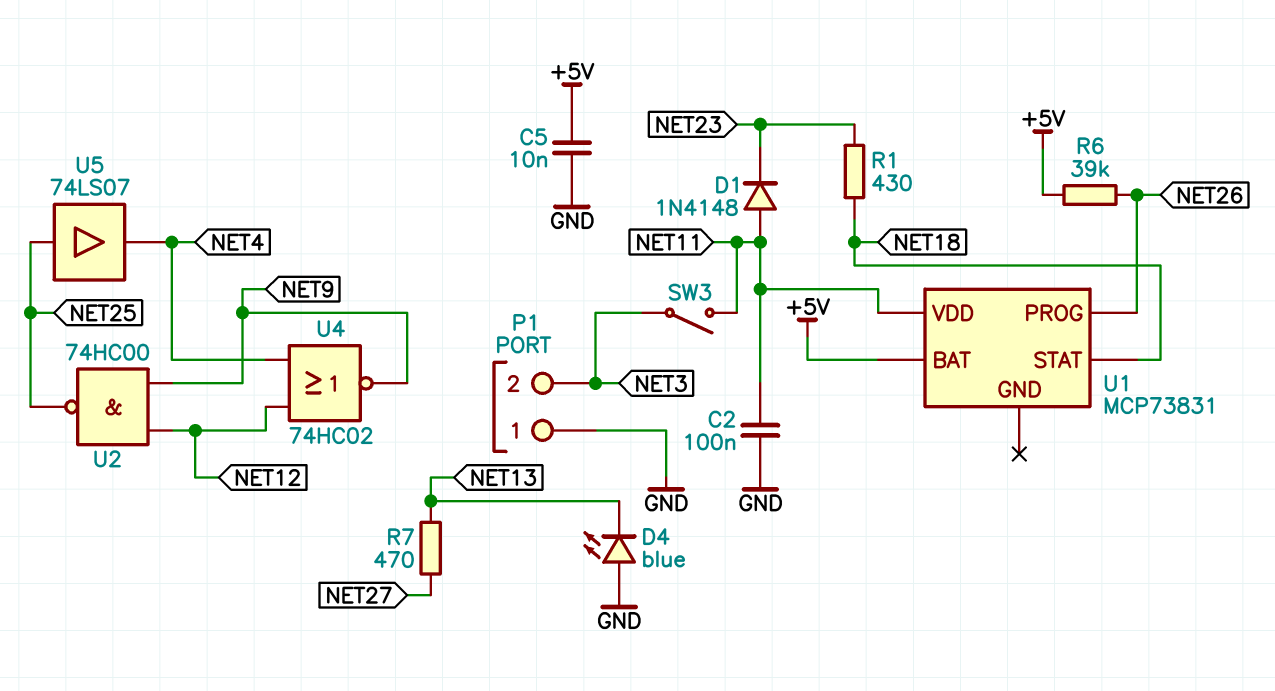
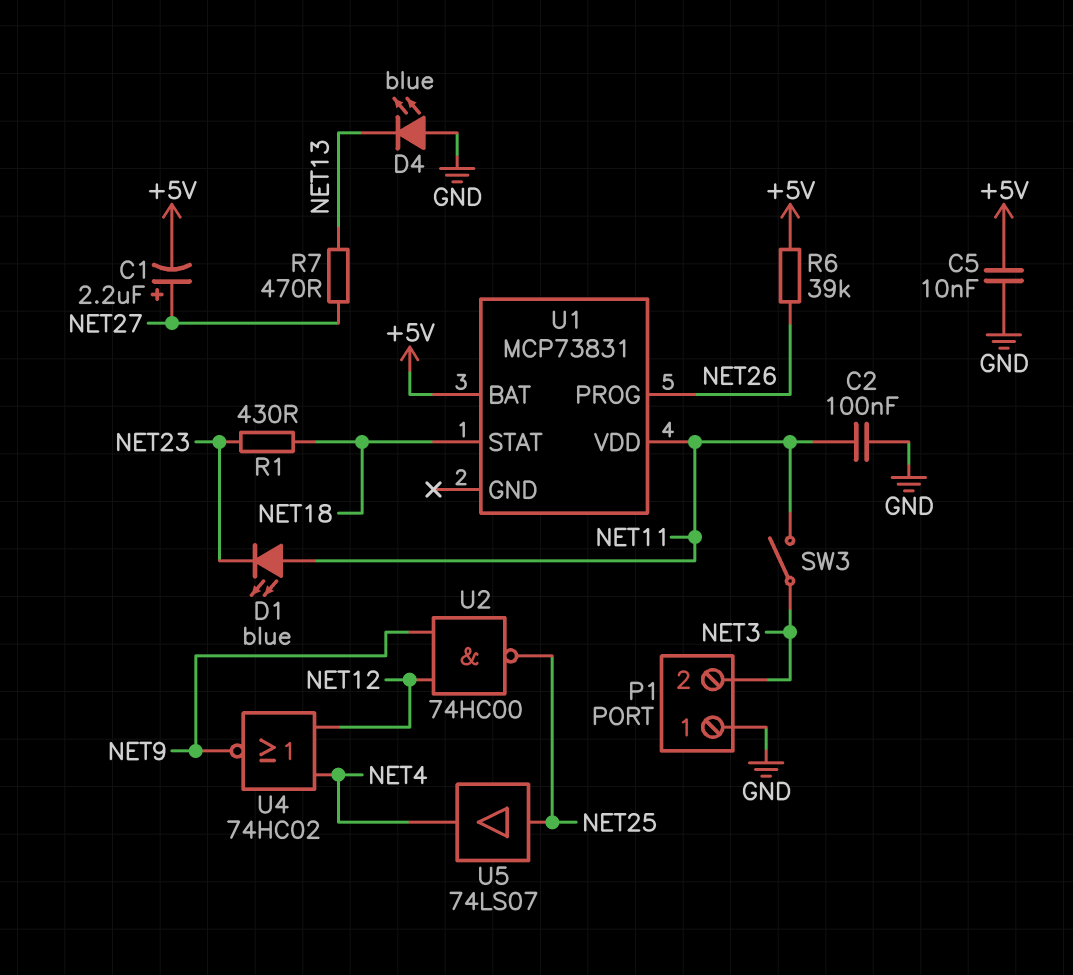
C1: none -> 2.2uF (plus NET27, minus +5V)
D1: diode 1N4148 (A NET11, K NET23) -> LED blue (A NET11, K NET23)

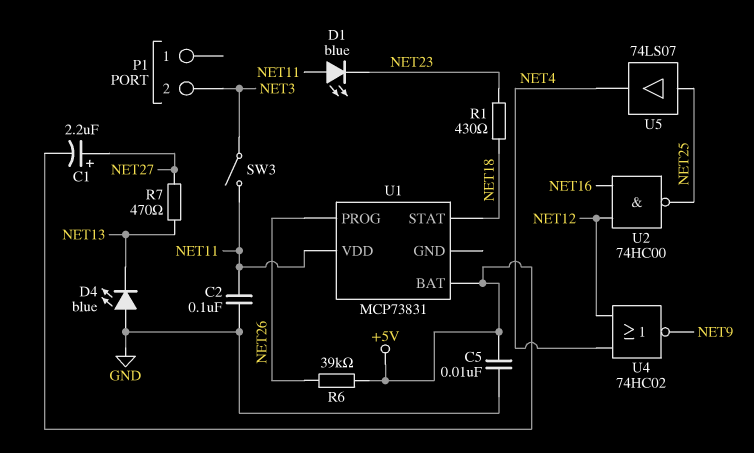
P1 pin 1: GND -> none
U2: NAND 74HC00 (in NET9, in NET12, out NET25) -> NAND 74HC00 (in NET12, in NET16, out NET25)

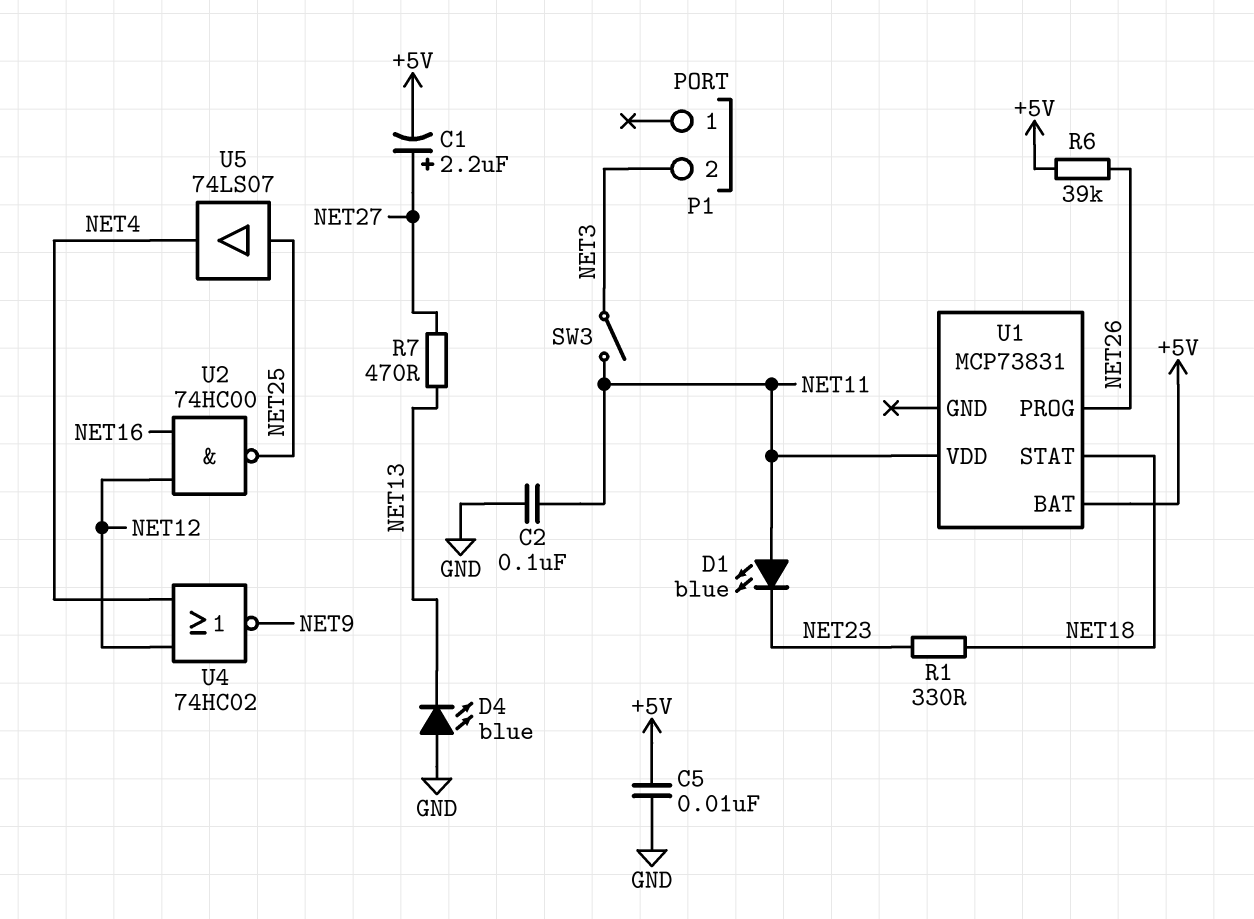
R1: 430 (NET18, NET23) -> 330 (NET18, NET23)

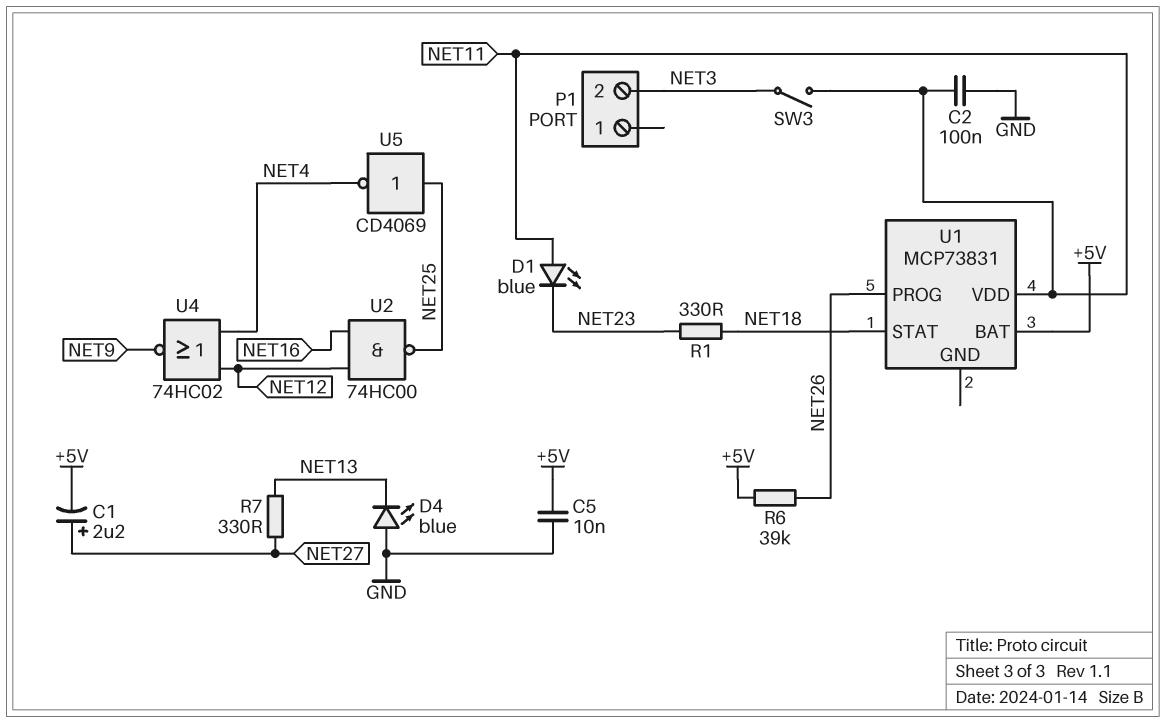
R7: 470 (NET13, NET27) -> 330 (NET13, NET27)
U5: buffer 74LS07 (in NET25, out NET4) -> NOT CD4069 (in NET25, out NET4)

